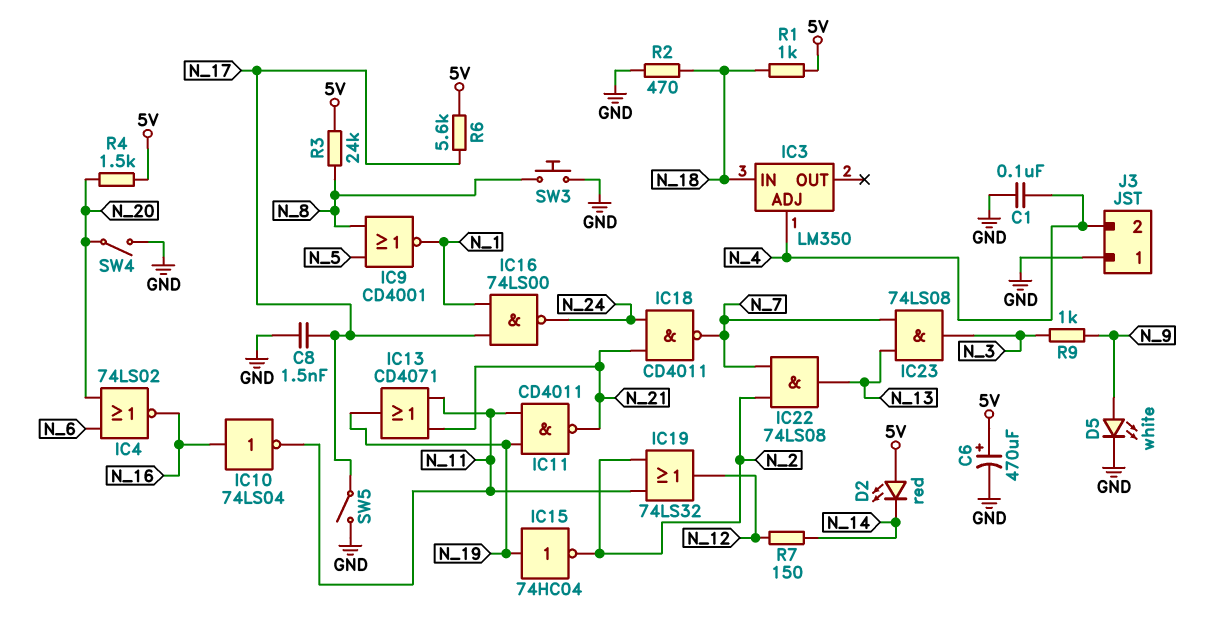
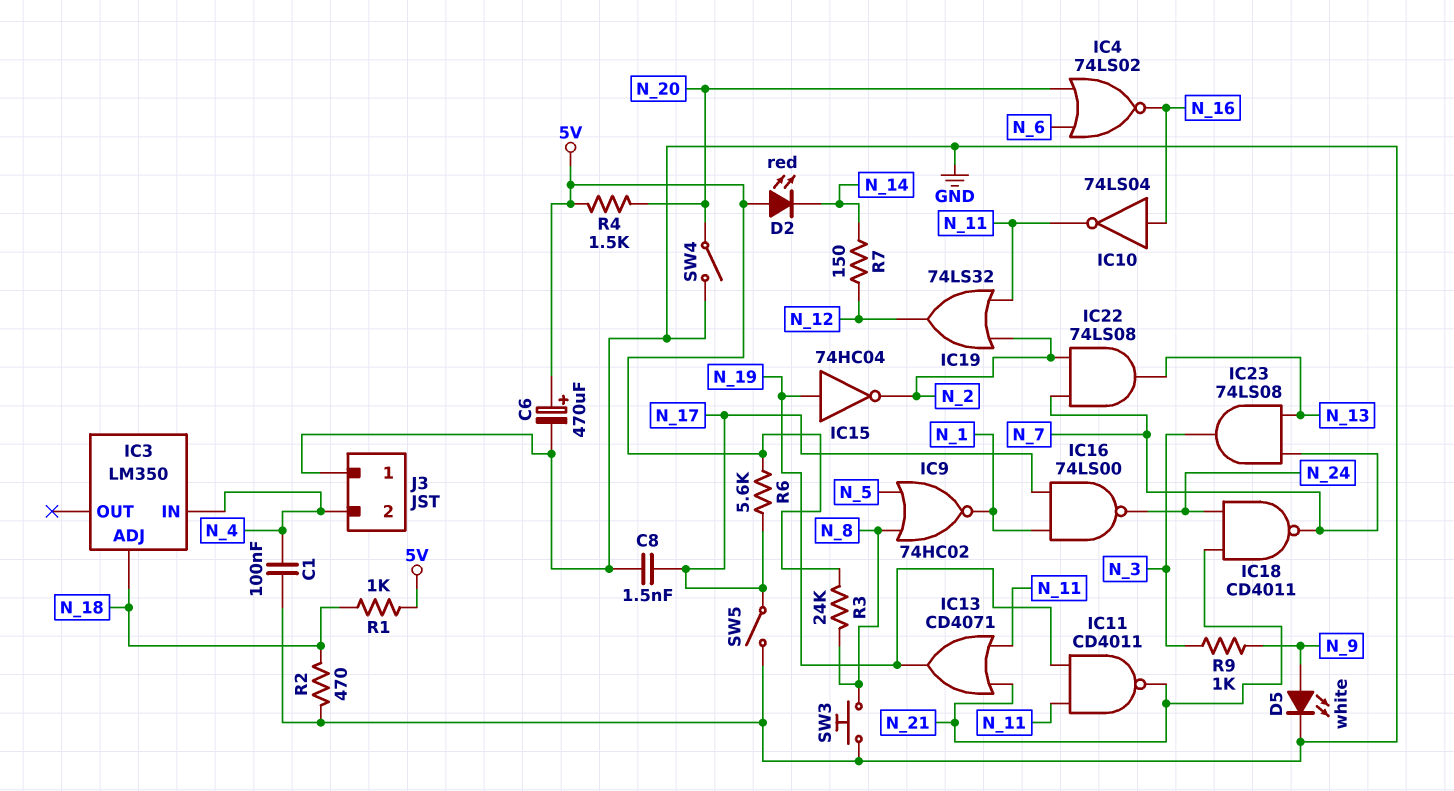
IC3 pin ADJ: N_4 -> N_18
IC3 pin IN: N_18 -> N_4
IC9: NOR CD4001 (in N_5, in N_8, out N_1) -> NOR 74HC02 (in N_5, in N_8, out N_1)

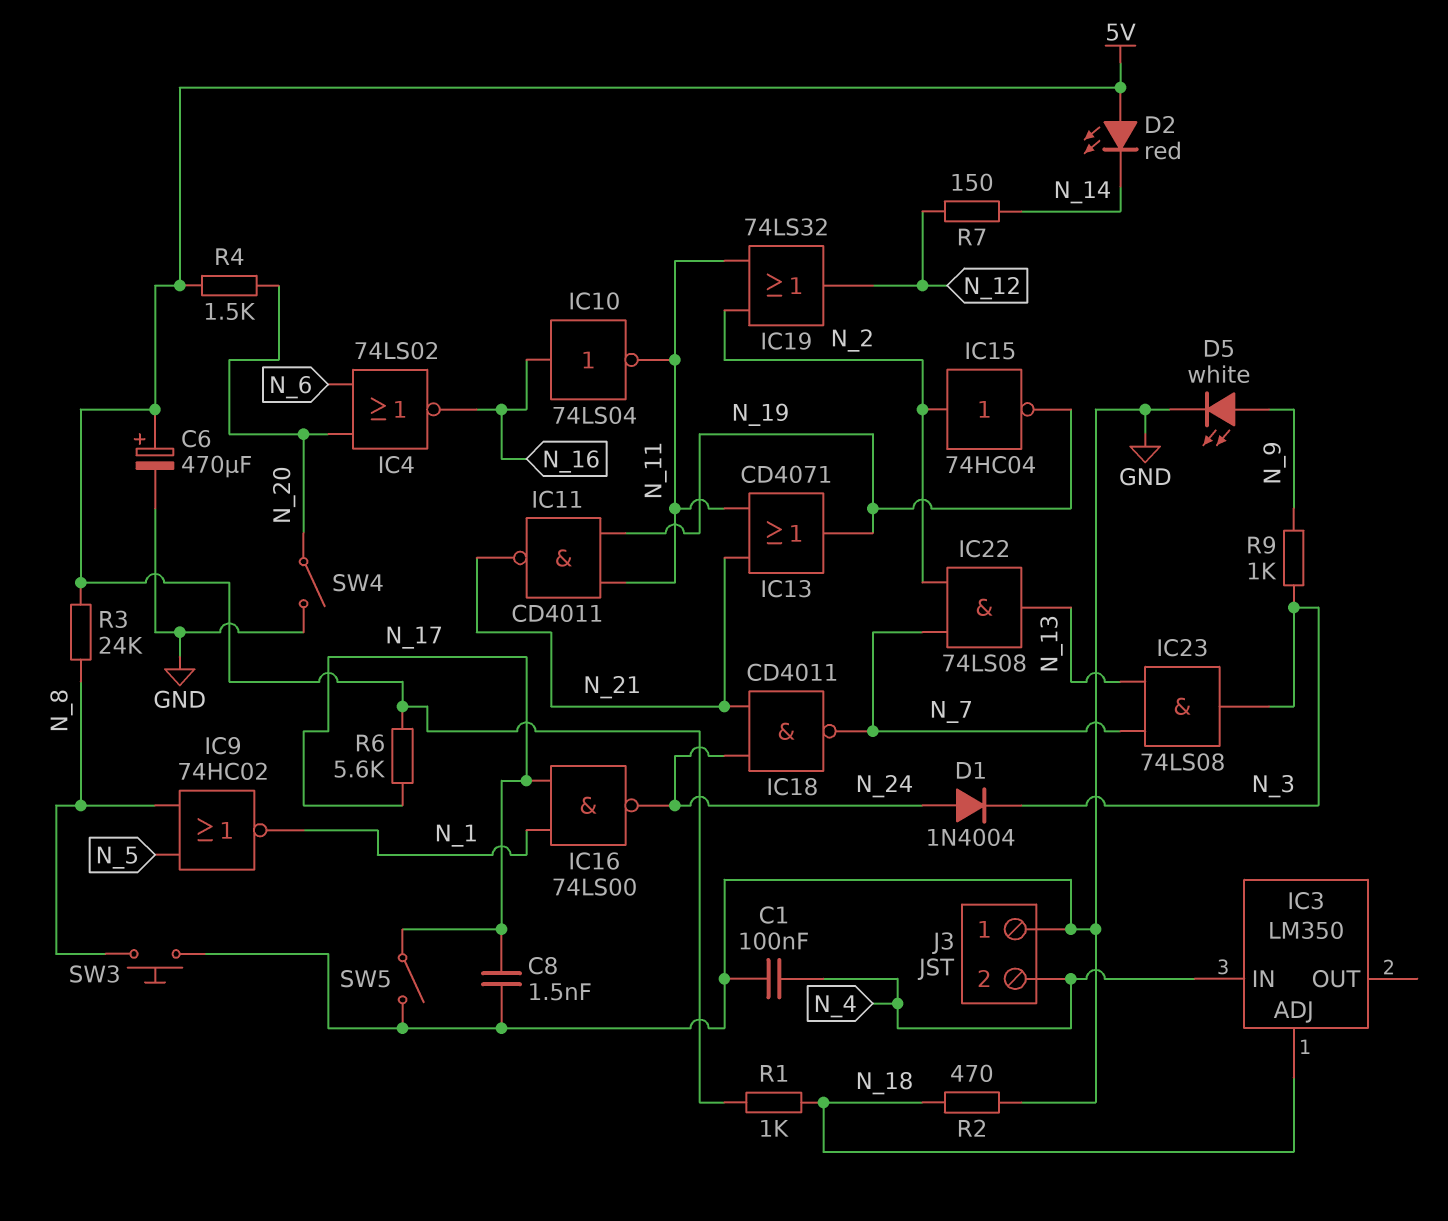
D1: none -> diode 1N4004 (A N_24, K N_3)
IC15: NOT 74HC04 (in N_19, out N_2) -> NOT 74HC04 (in N_2, out N_19)

